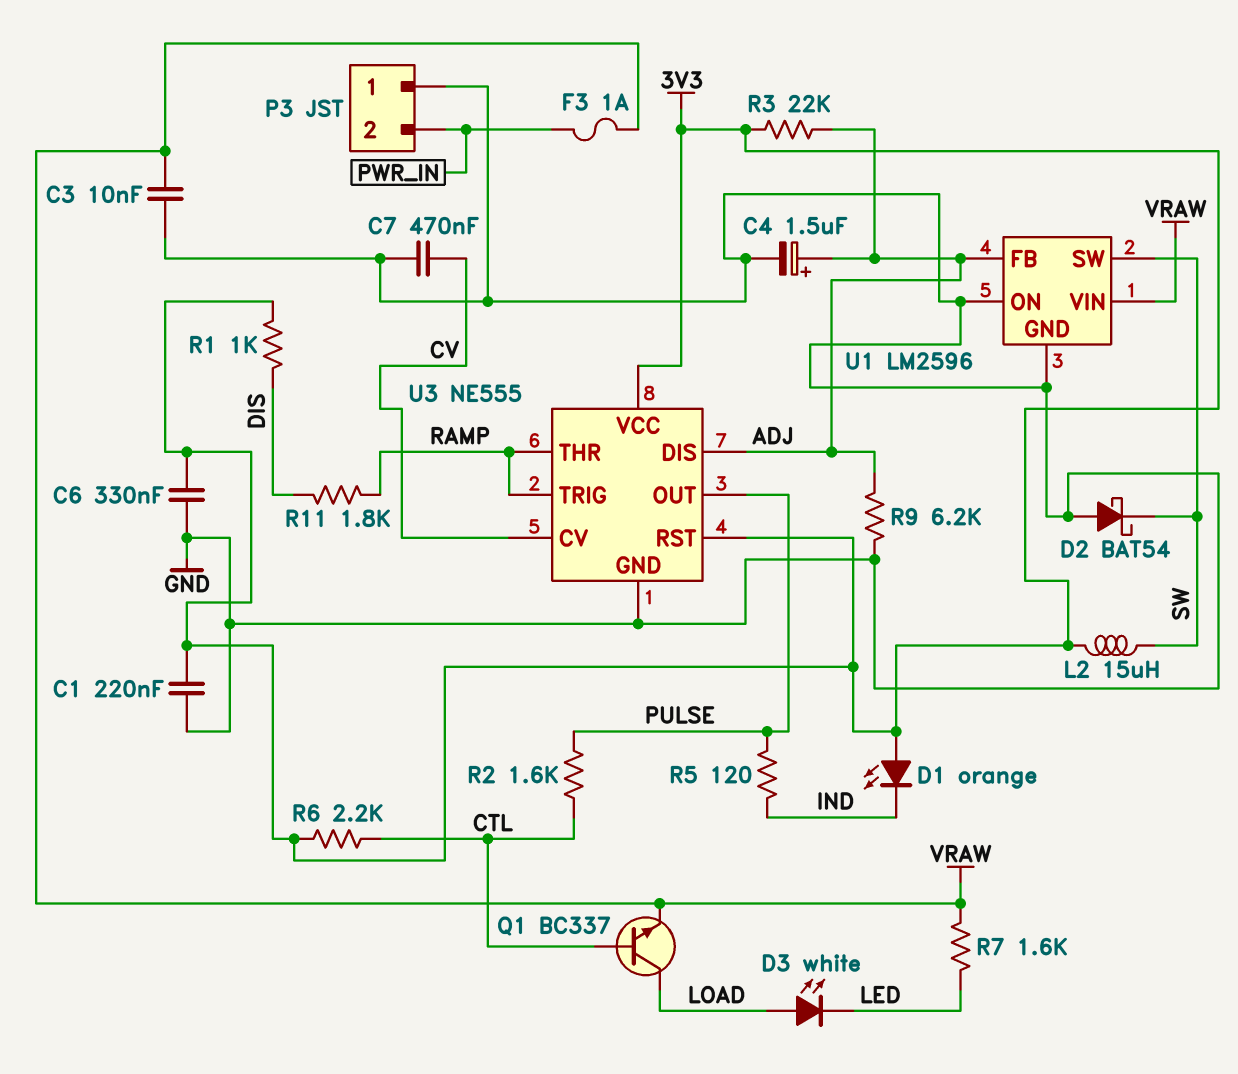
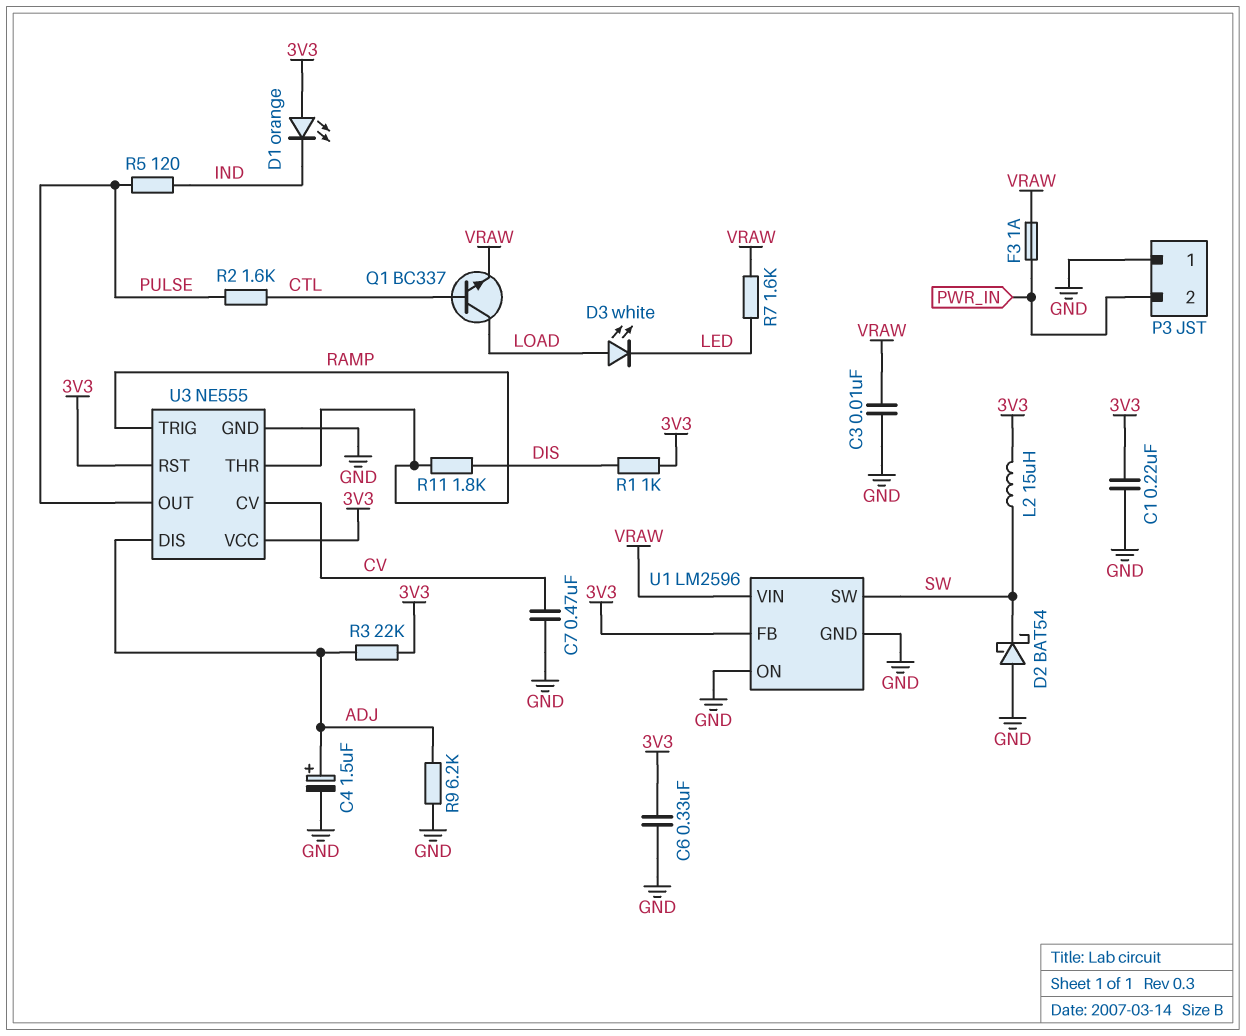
R6: 2.2k (3V3, CTL) -> none
U1 pin FB: ADJ -> 3V3

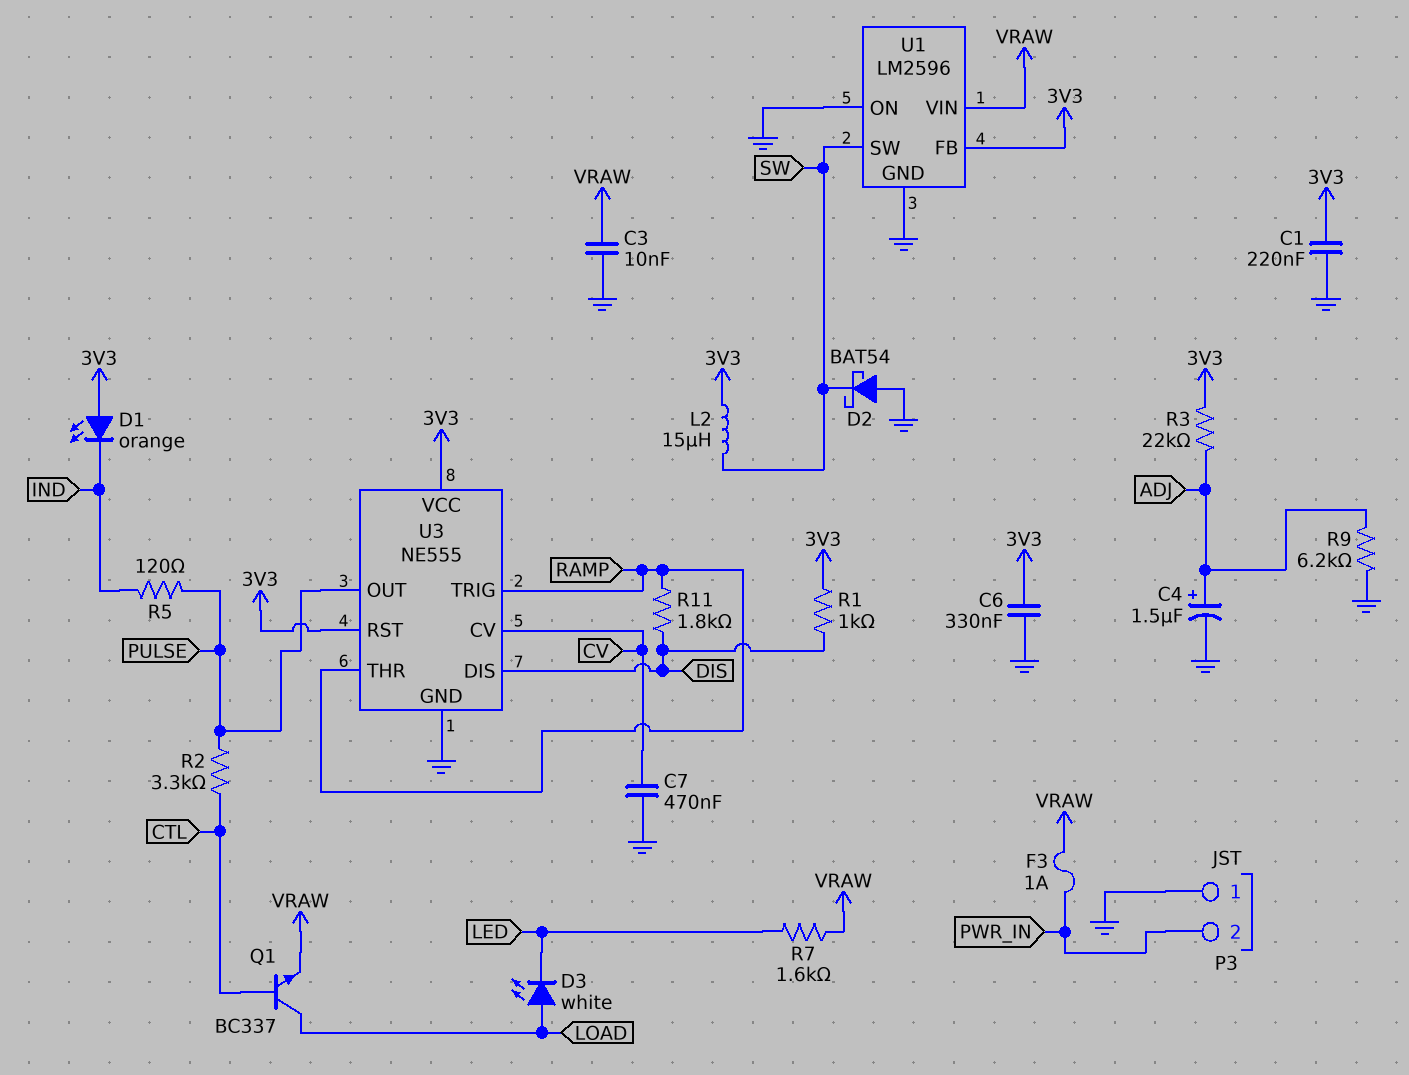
R2: 1.6k (CTL, PULSE) -> 3.3k (CTL, PULSE)
U3 pin DIS: ADJ -> DIS

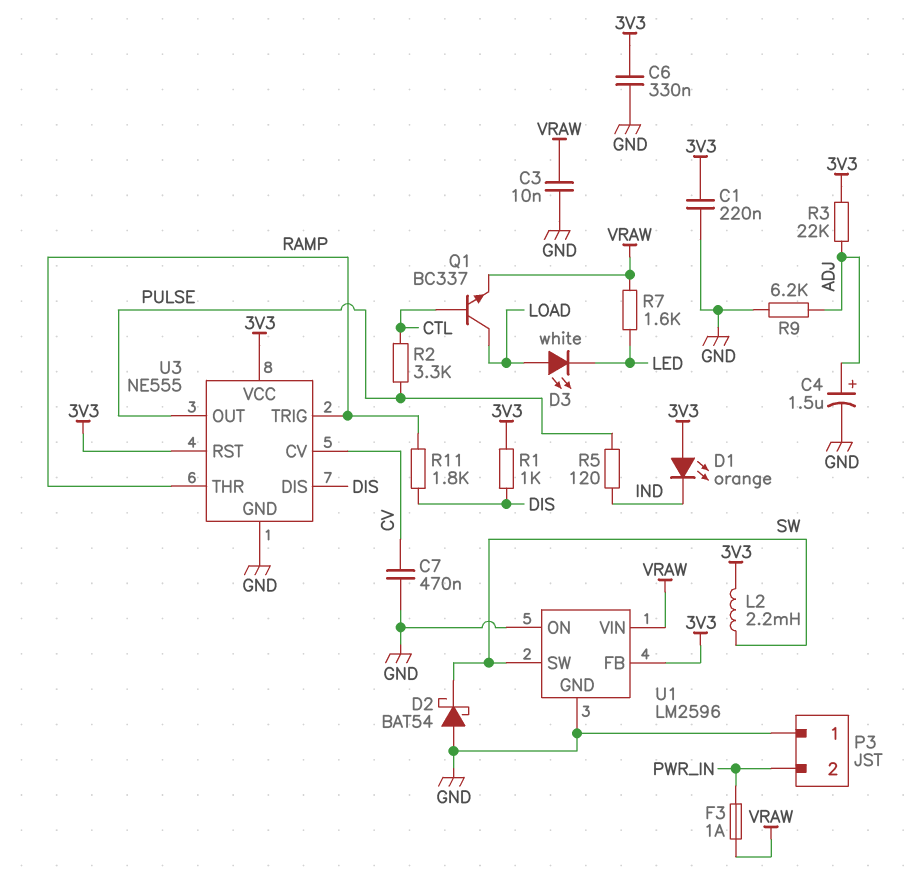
L2: 15uH (3V3, SW) -> 2.2mH (3V3, SW)

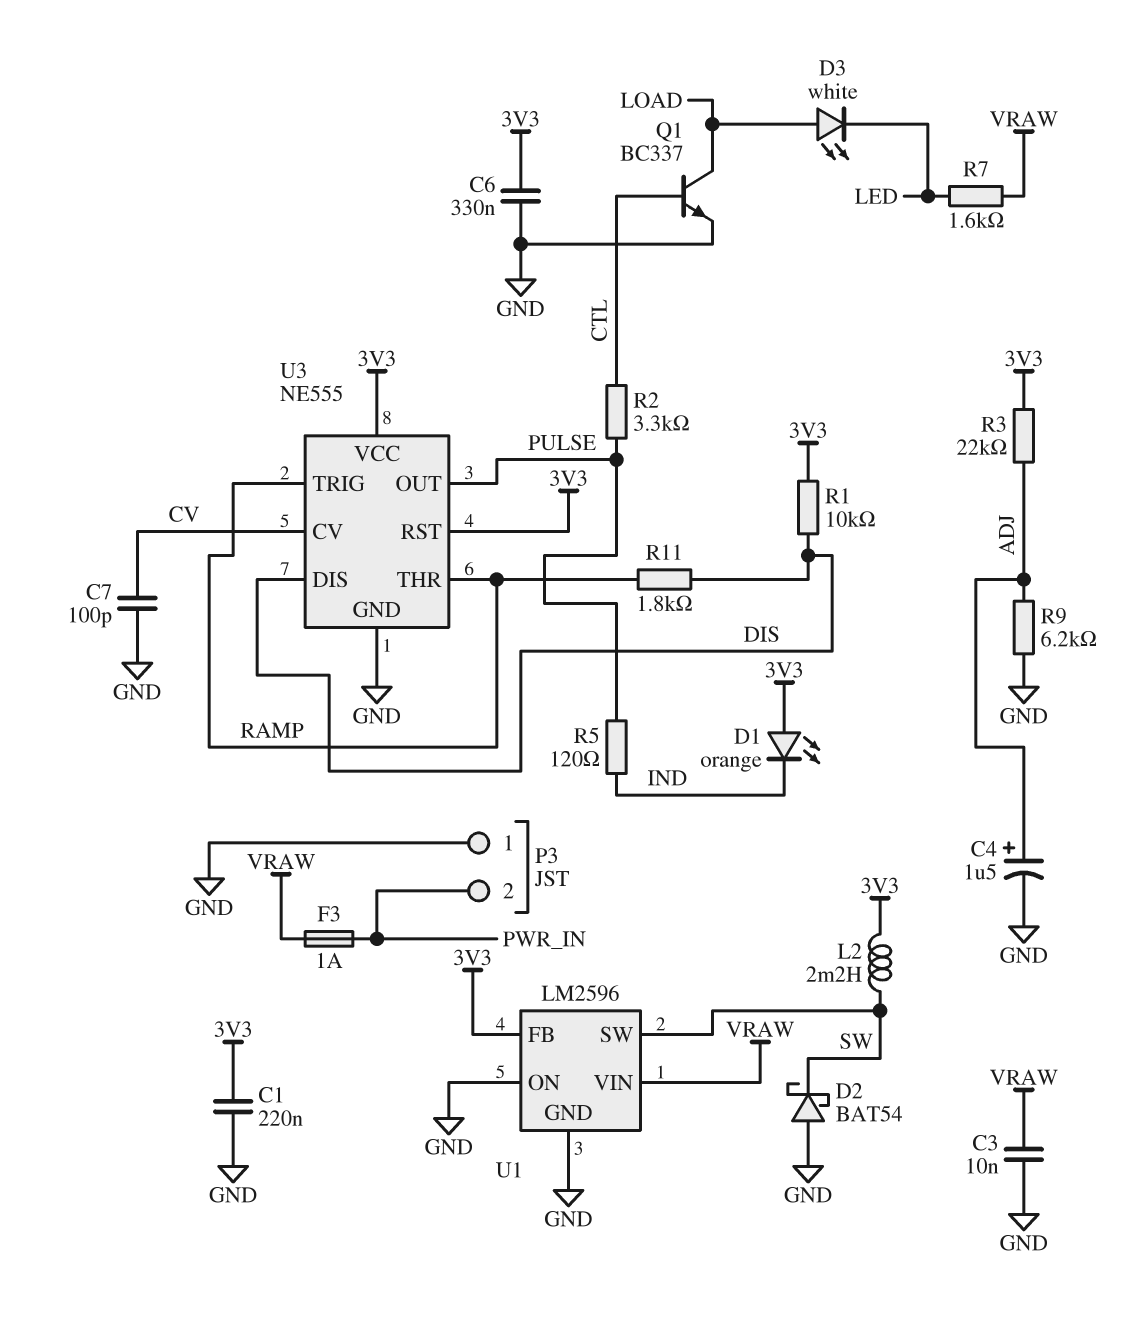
C7: 470nF (CV, GND) -> 100pF (CV, GND)
Q1: NPN BC337 (B CTL, C LOAD, E VRAW) -> NPN BC337 (B CTL, C LOAD, E GND)
R1: 1k (3V3, DIS) -> 10k (3V3, DIS)

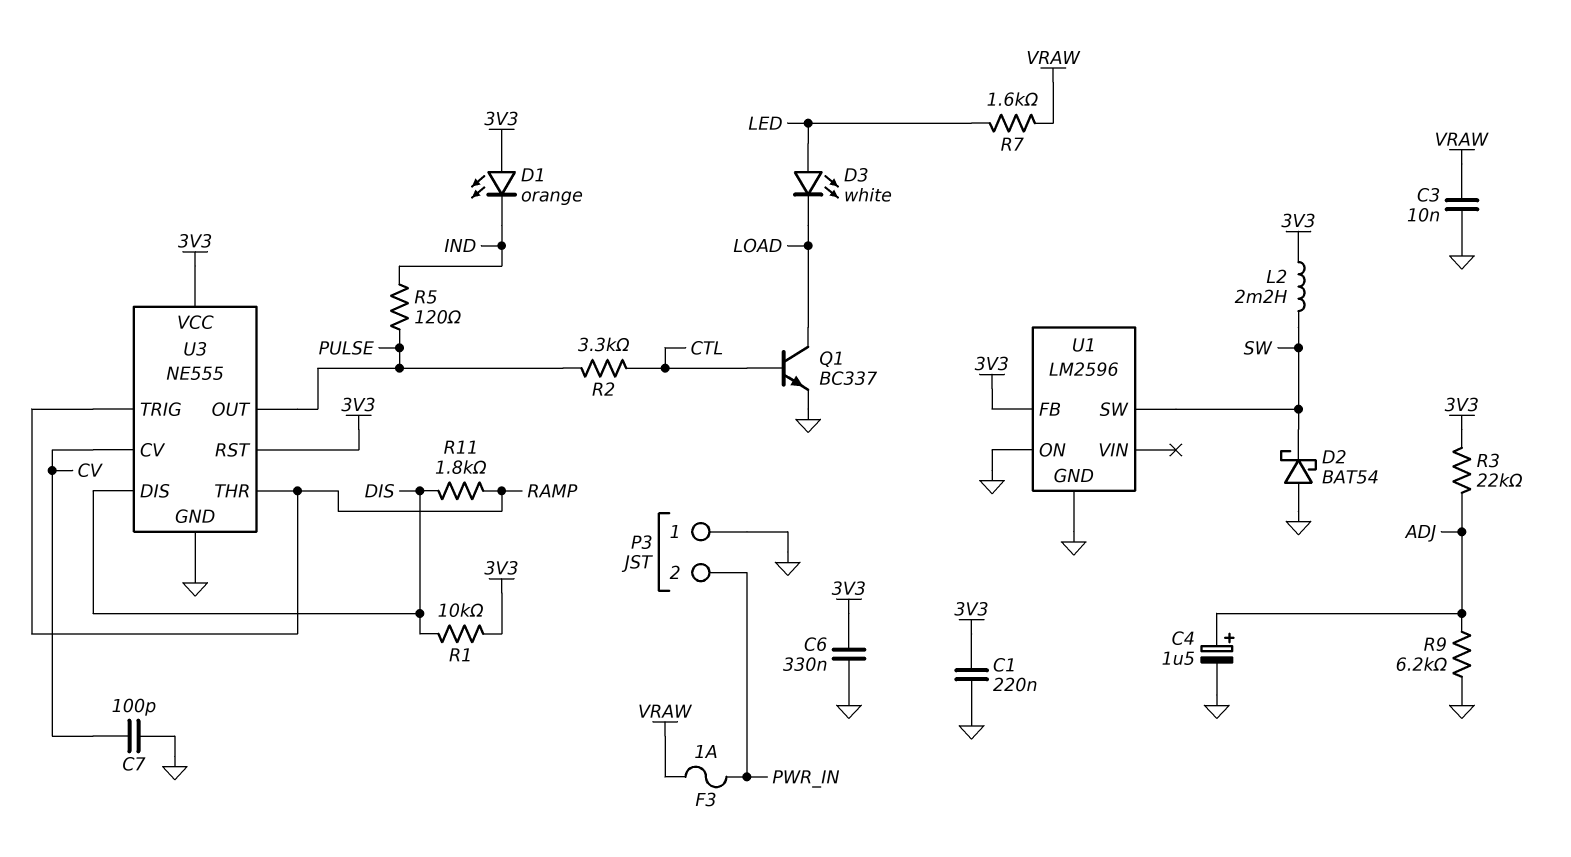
D3: LED white (A LOAD, K LED) -> LED white (A LED, K LOAD)
U1 pin VIN: VRAW -> none

